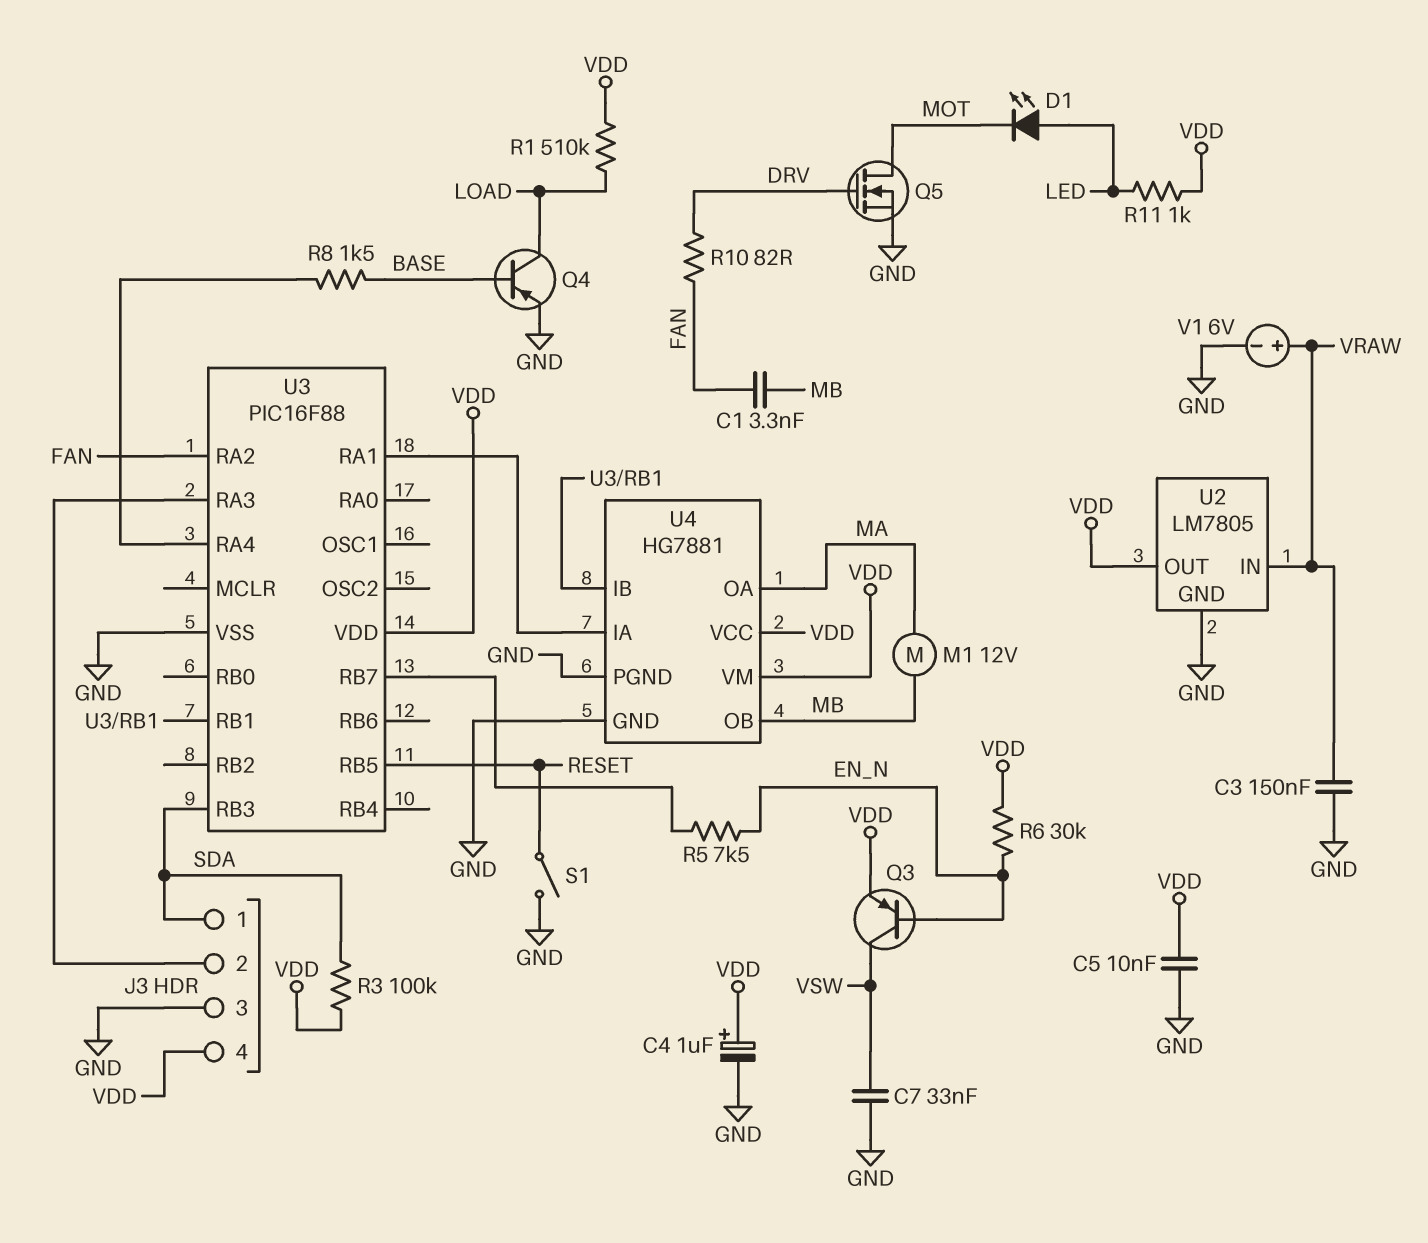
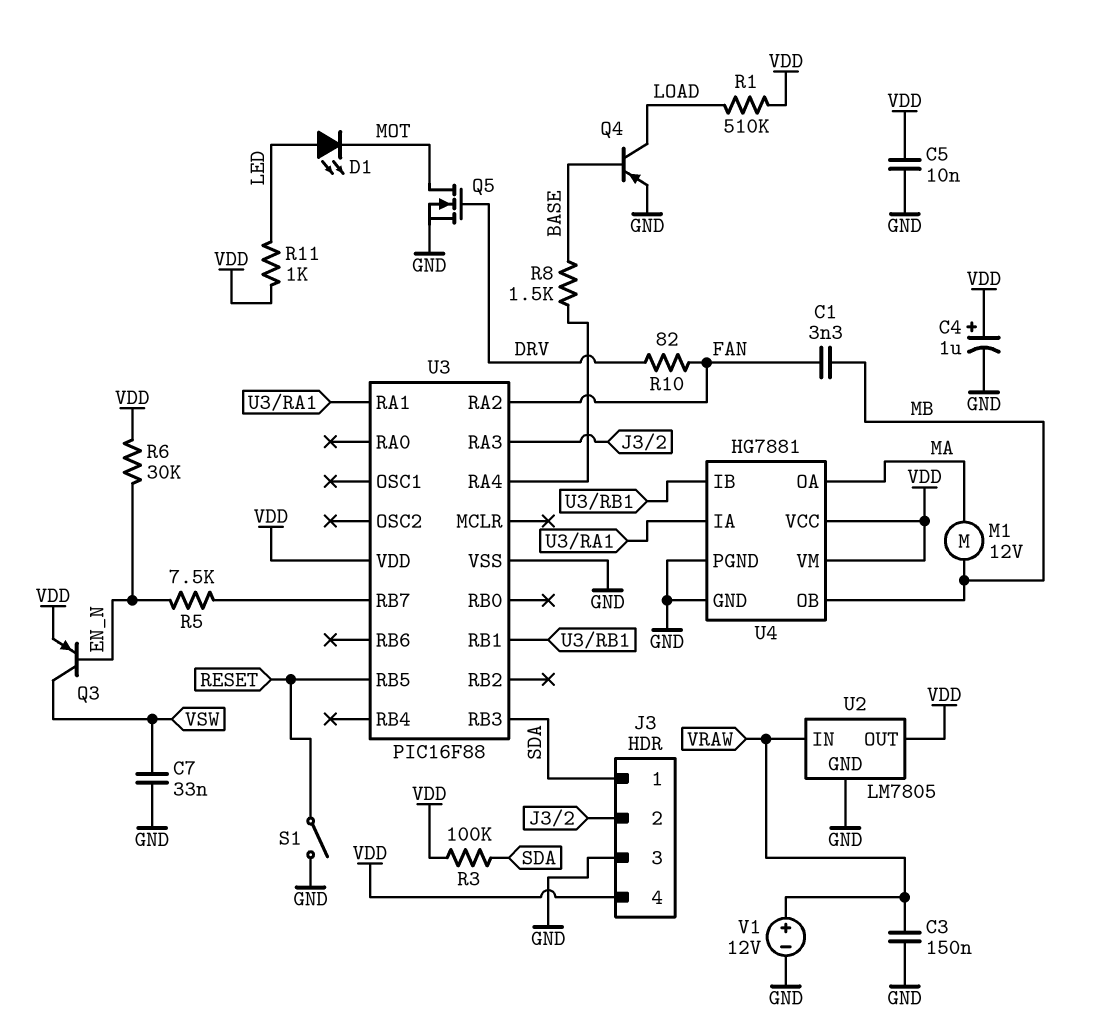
V1: 6V (plus VRAW, minus GND) -> 12V (plus VRAW, minus GND)

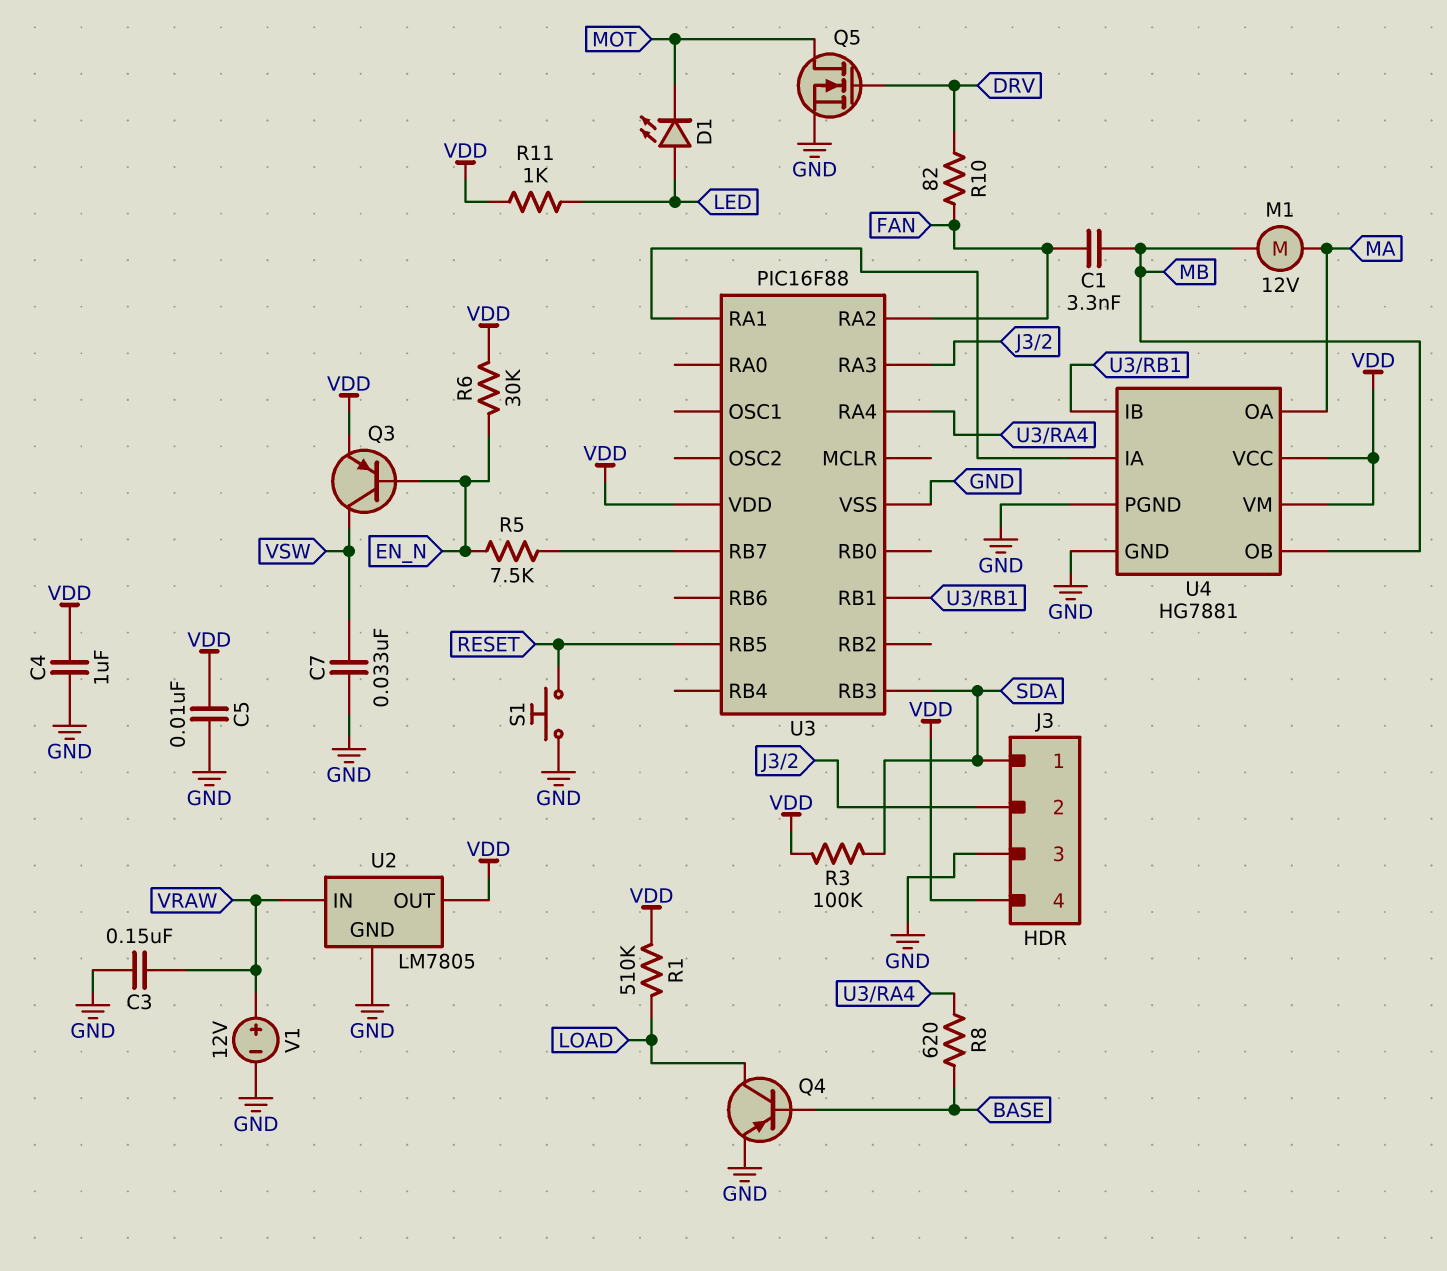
C4: 1uF (plus VDD, minus GND) -> 1uF (GND, VDD)
R8: 1.5k (BASE, U3/RA4) -> 620 (BASE, U3/RA4)
S1: switch (GND, RESET) -> button (GND, RESET)

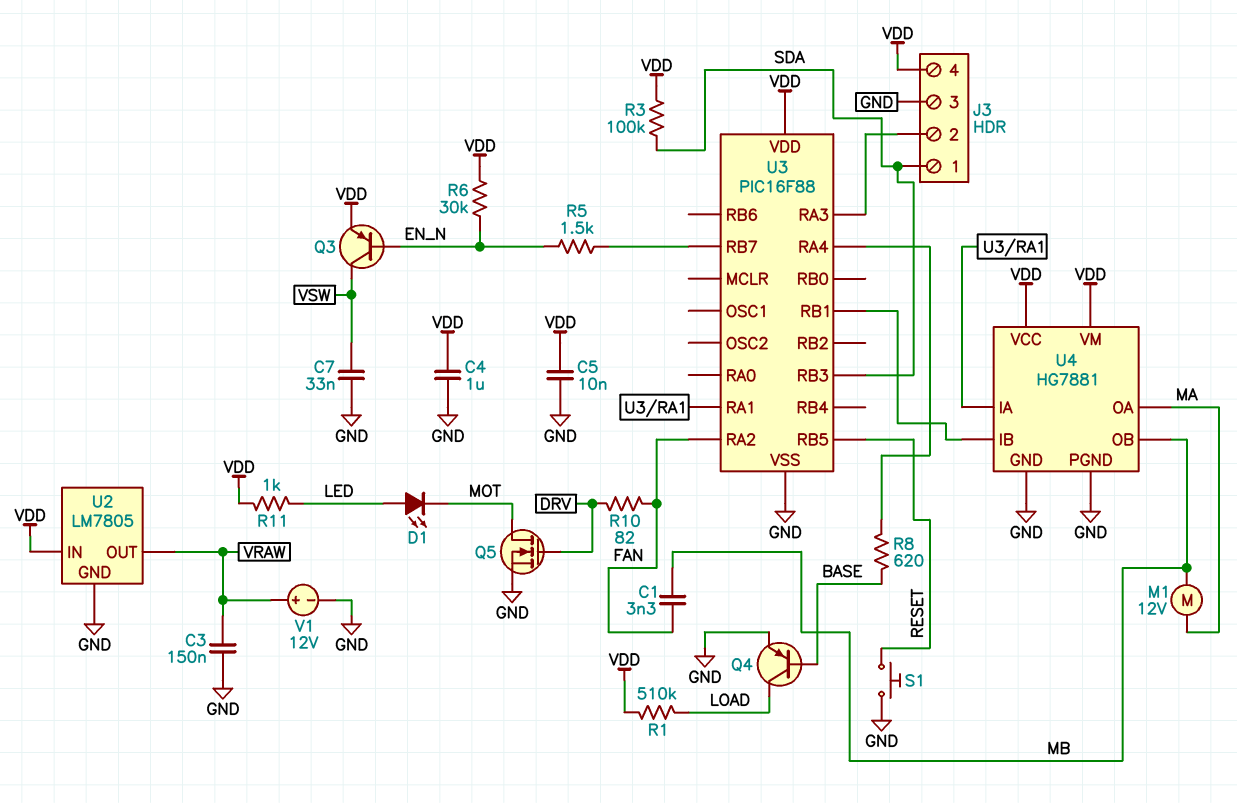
R5: 7.5k (EN_N, U3/RB7) -> 1.5k (EN_N, U3/RB7)
U2 pin IN: VRAW -> VDD
U2 pin OUT: VDD -> VRAW

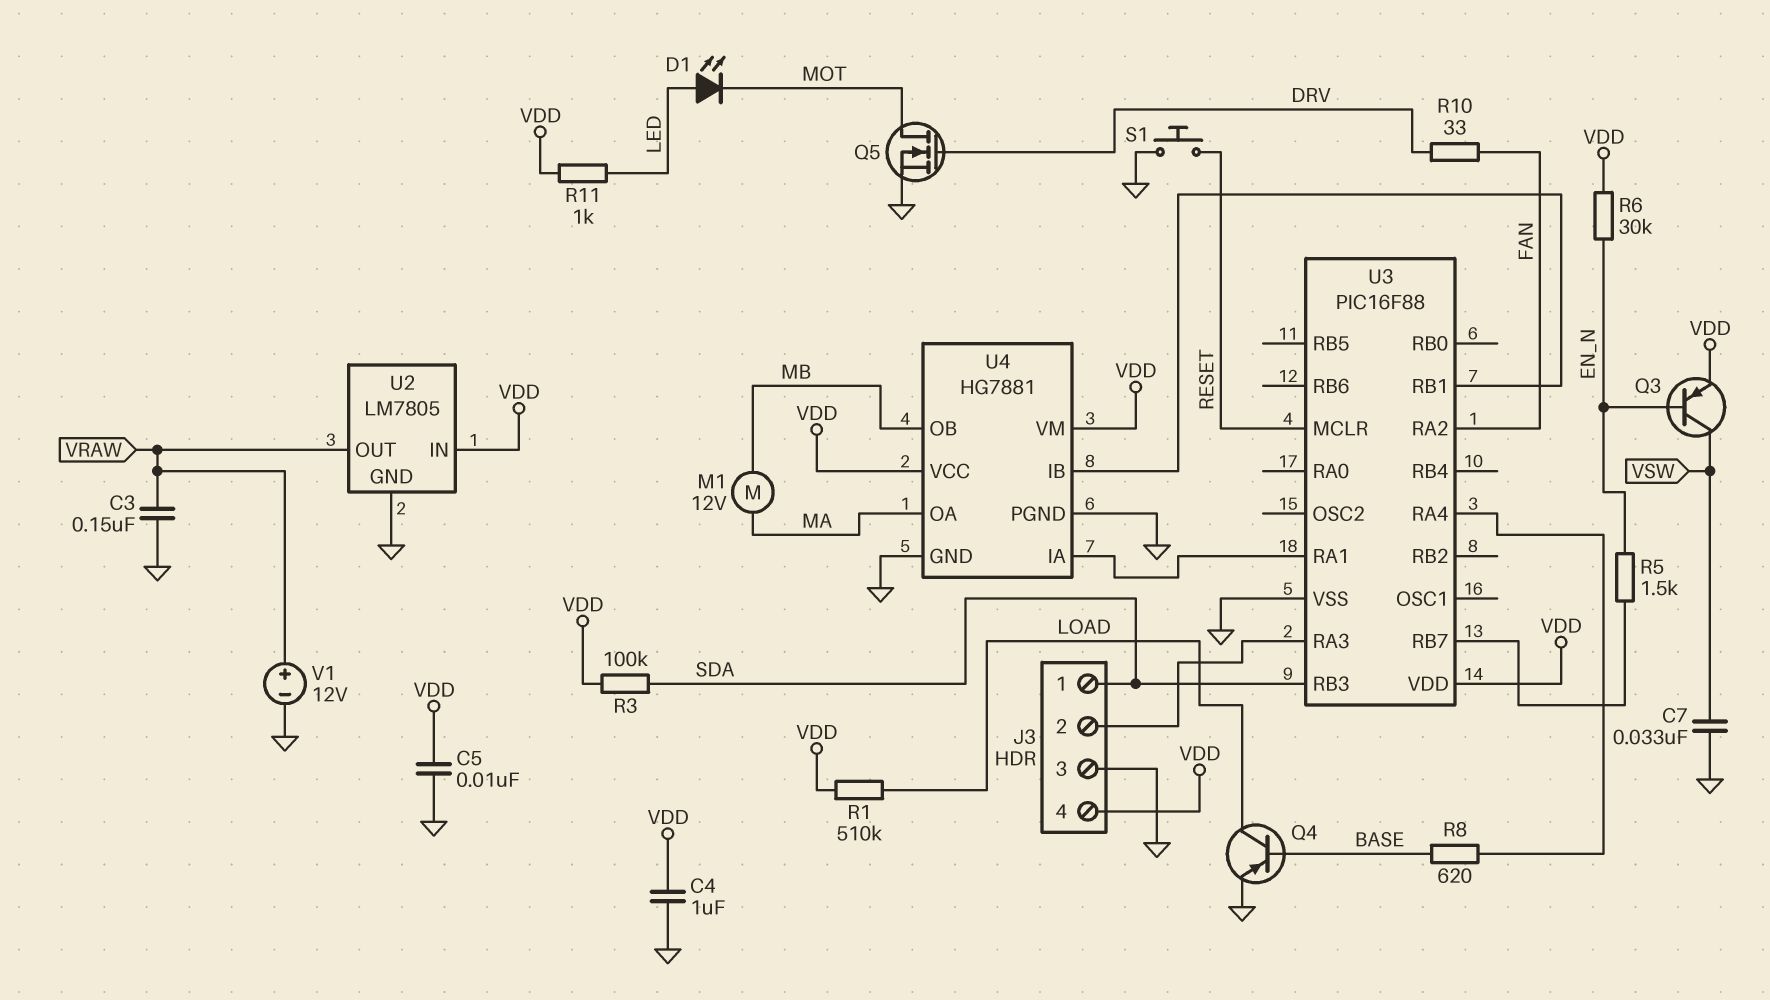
C1: 3.3nF (FAN, MB) -> none
R10: 82 (DRV, FAN) -> 33 (DRV, FAN)
U3 pin MCLR: none -> RESET
U3 pin RB5: RESET -> none

